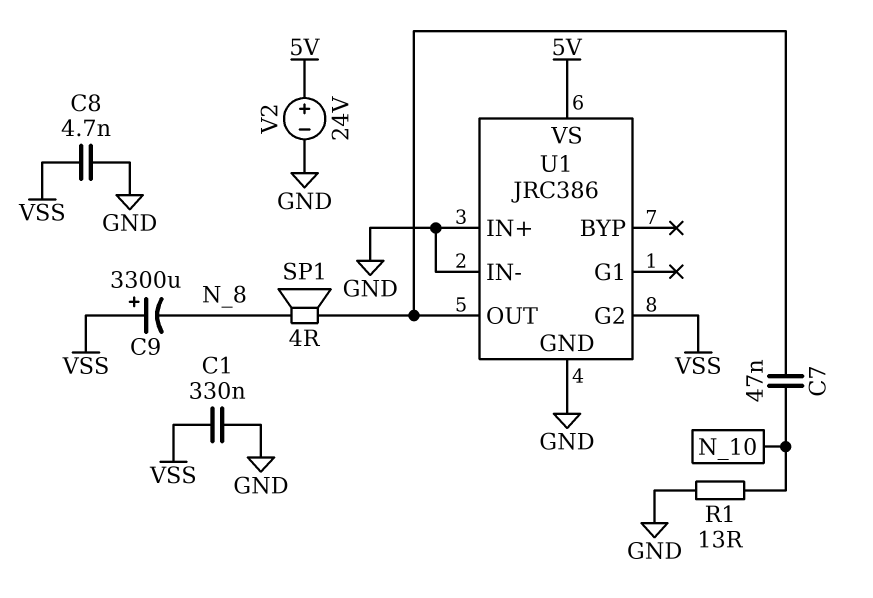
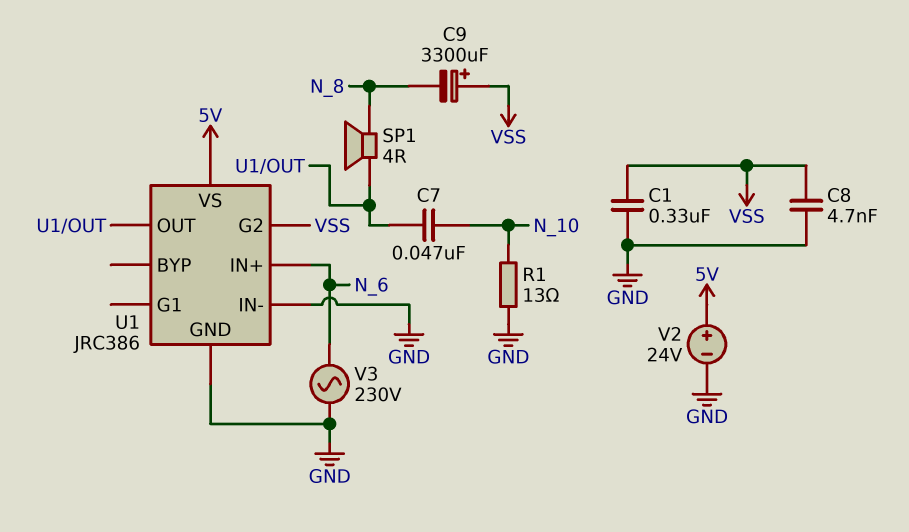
U1 pin IN+: GND -> N_6
V3: none -> AC 230V (GND, N_6)

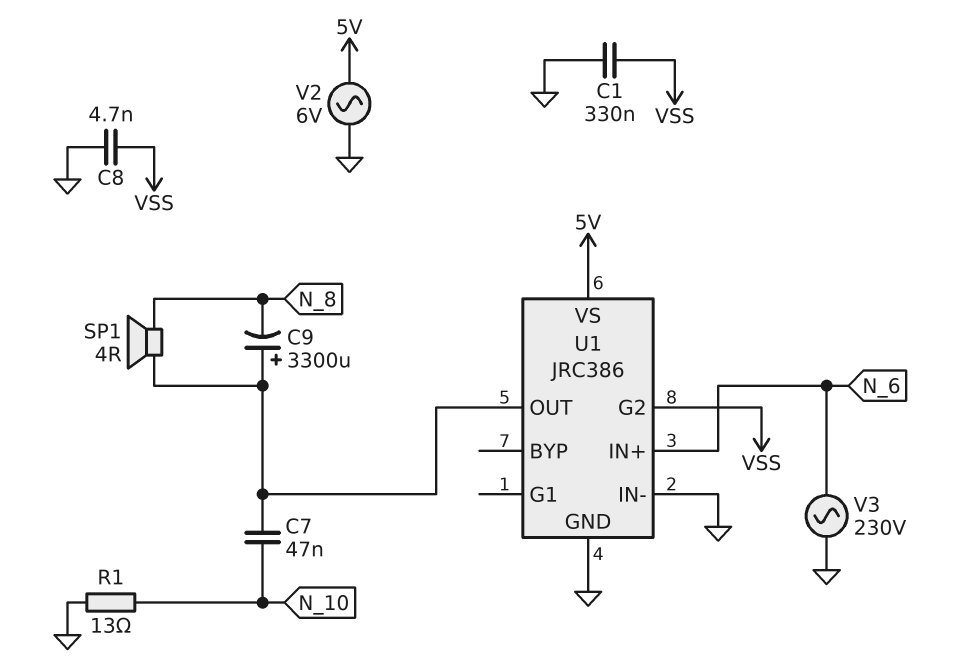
C9: 3300uF (plus VSS, minus N_8) -> 3300uF (plus U1/OUT, minus N_8)
V2: 24V (plus 5V, minus GND) -> AC 6V (5V, GND)

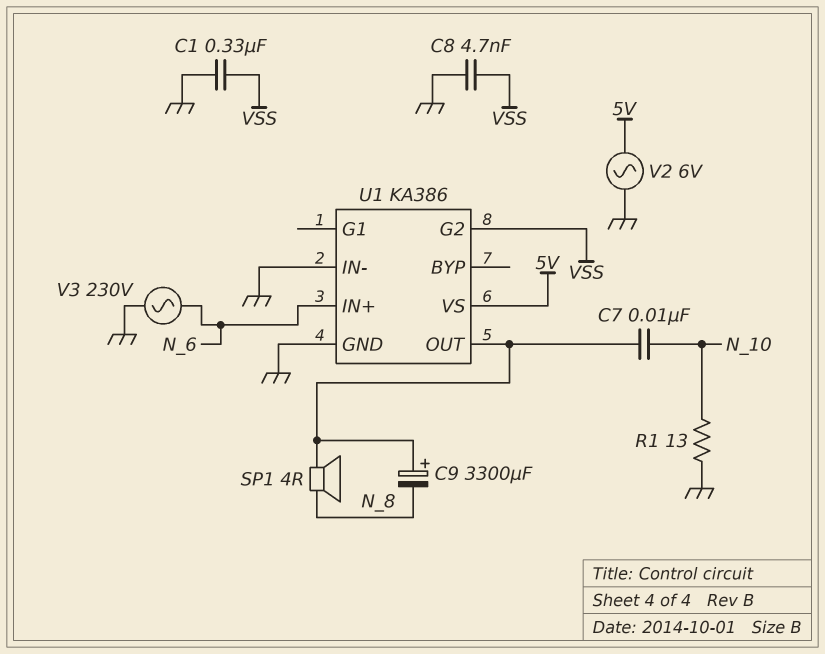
C7: 47nF (N_10, U1/OUT) -> 10nF (N_10, U1/OUT)
U1: JRC386 -> KA386

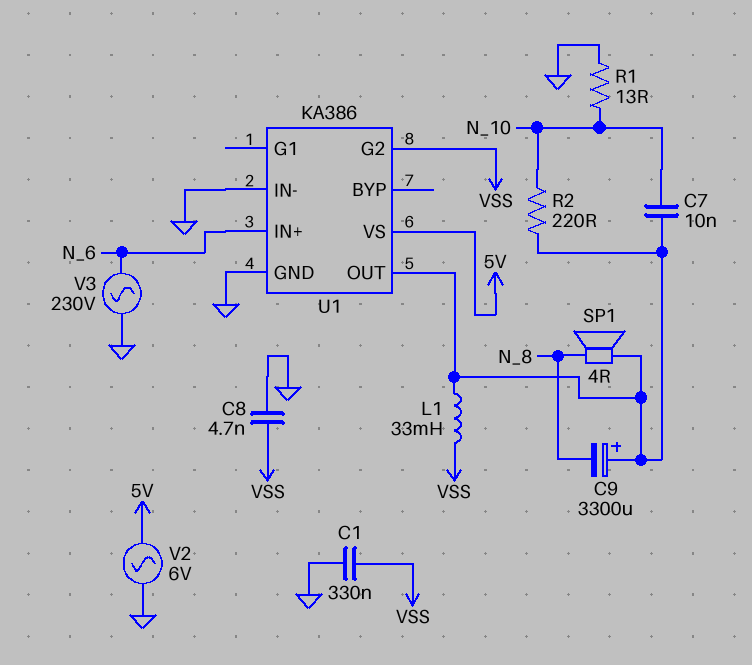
L1: none -> 33mH (U1/OUT, VSS)
R2: none -> 220 (N_10, U1/OUT)

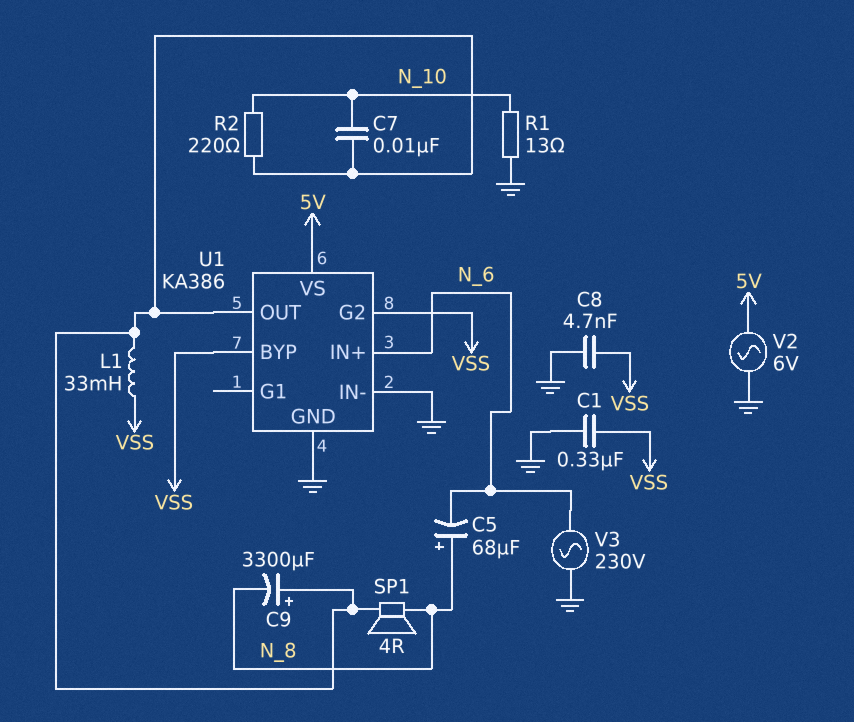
C5: none -> 68uF (plus N_8, minus N_6)
U1 pin BYP: none -> VSS

